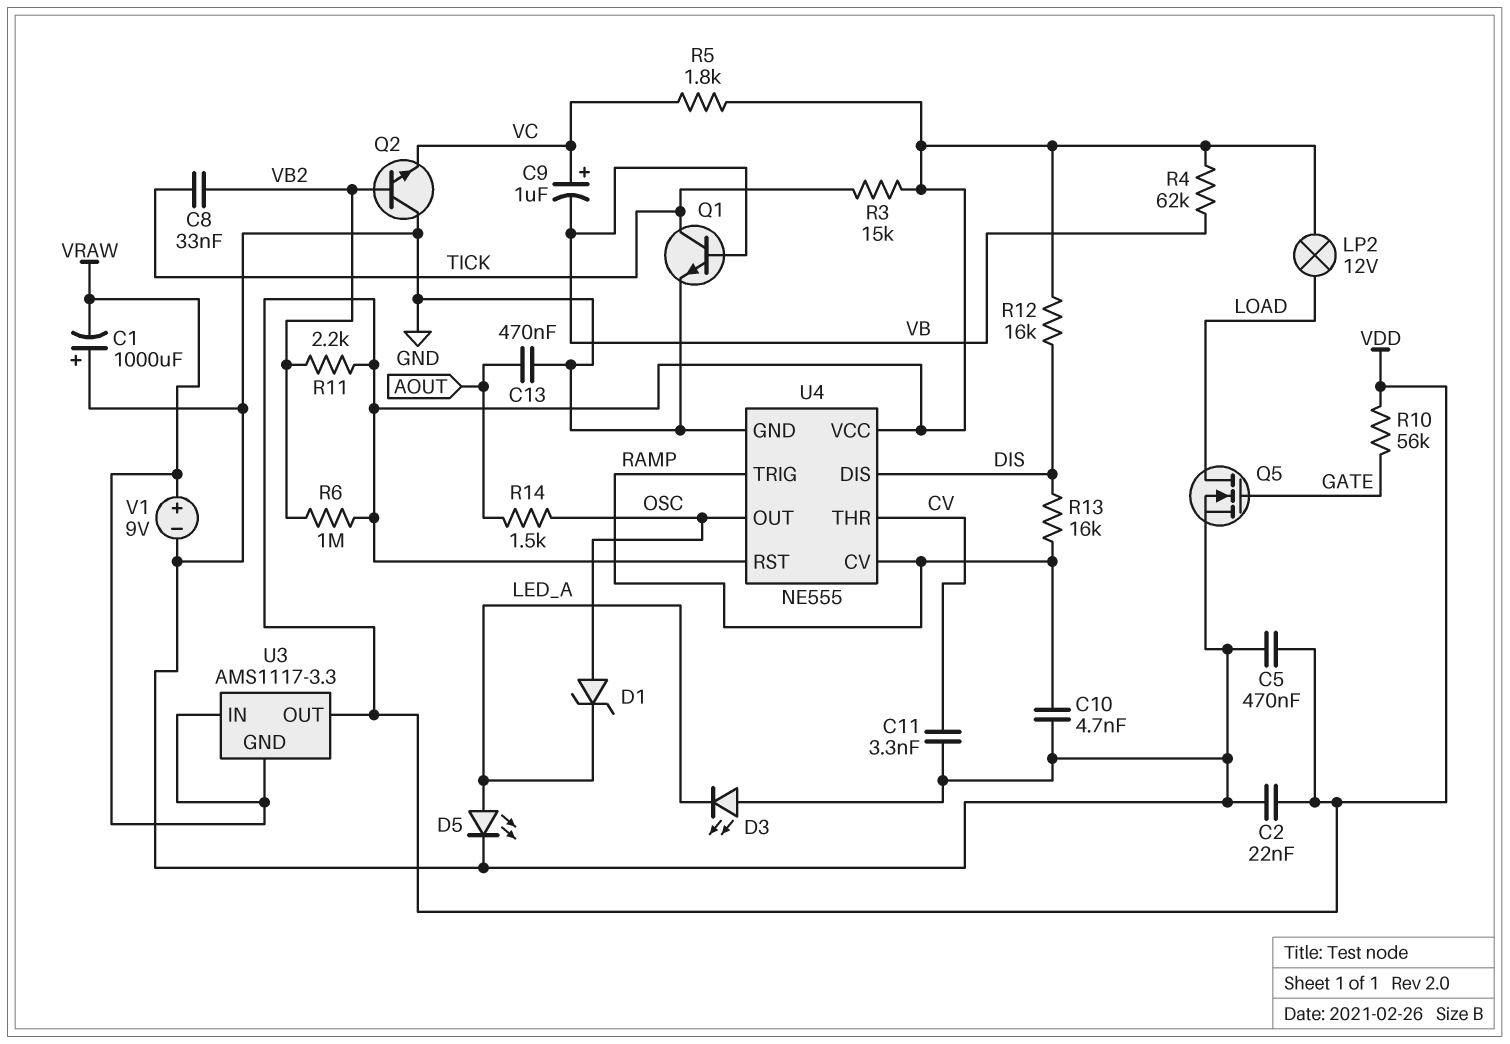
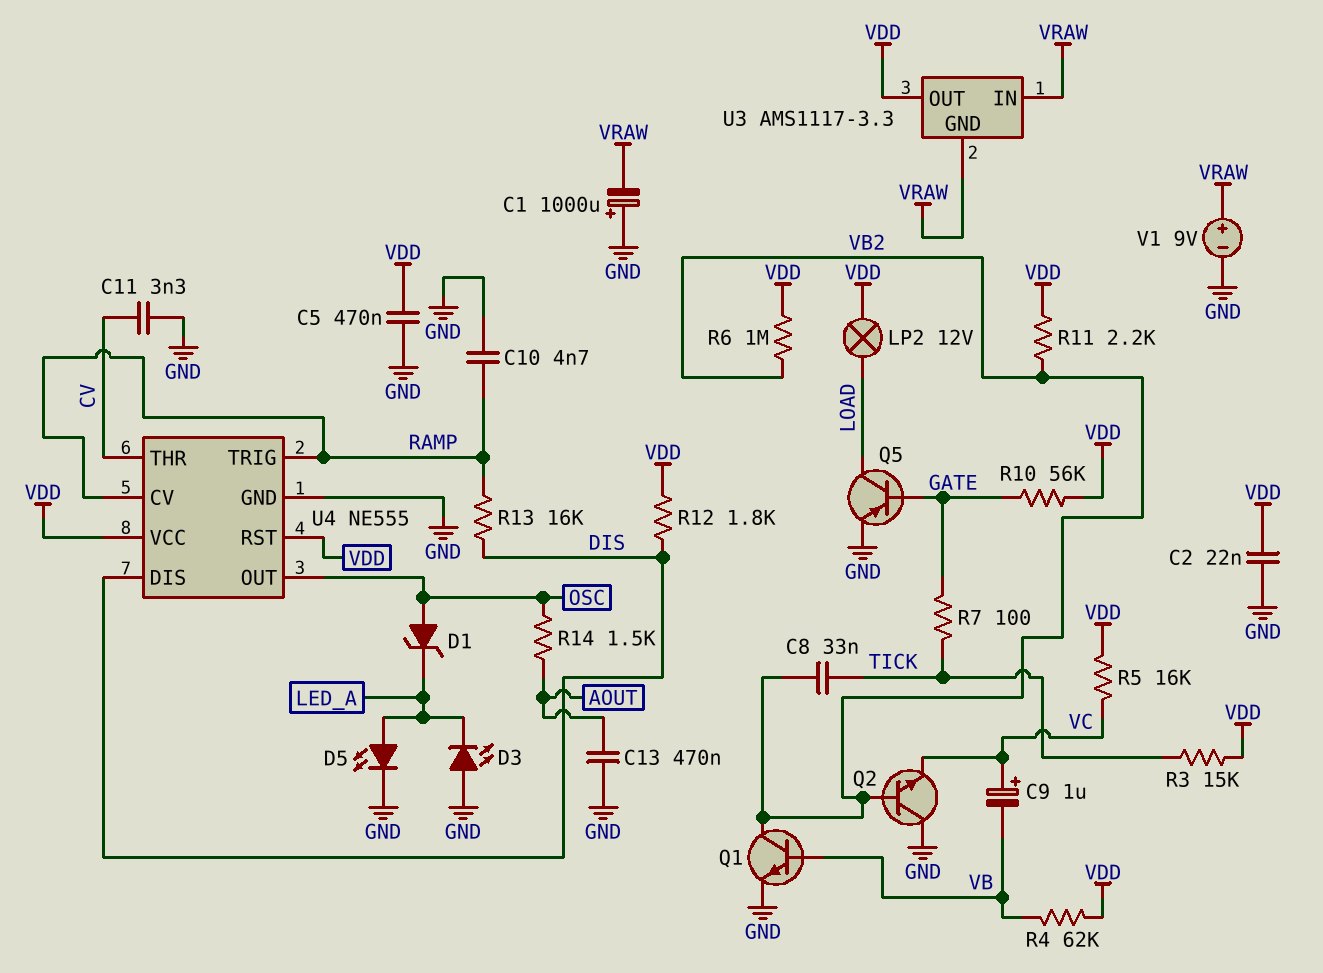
Q1: NPN (B VB, C TICK, E GND) -> NPN (B VB, C VB2, E GND)
Q5: NMOS (G GATE, D LOAD, S GND) -> PNP (B GATE, C LOAD, E GND)
R5: 1.8k (VC, VDD) -> 16k (VC, VDD)
R7: none -> 100 (GATE, TICK)
R12: 16k (DIS, VDD) -> 1.8k (DIS, VDD)

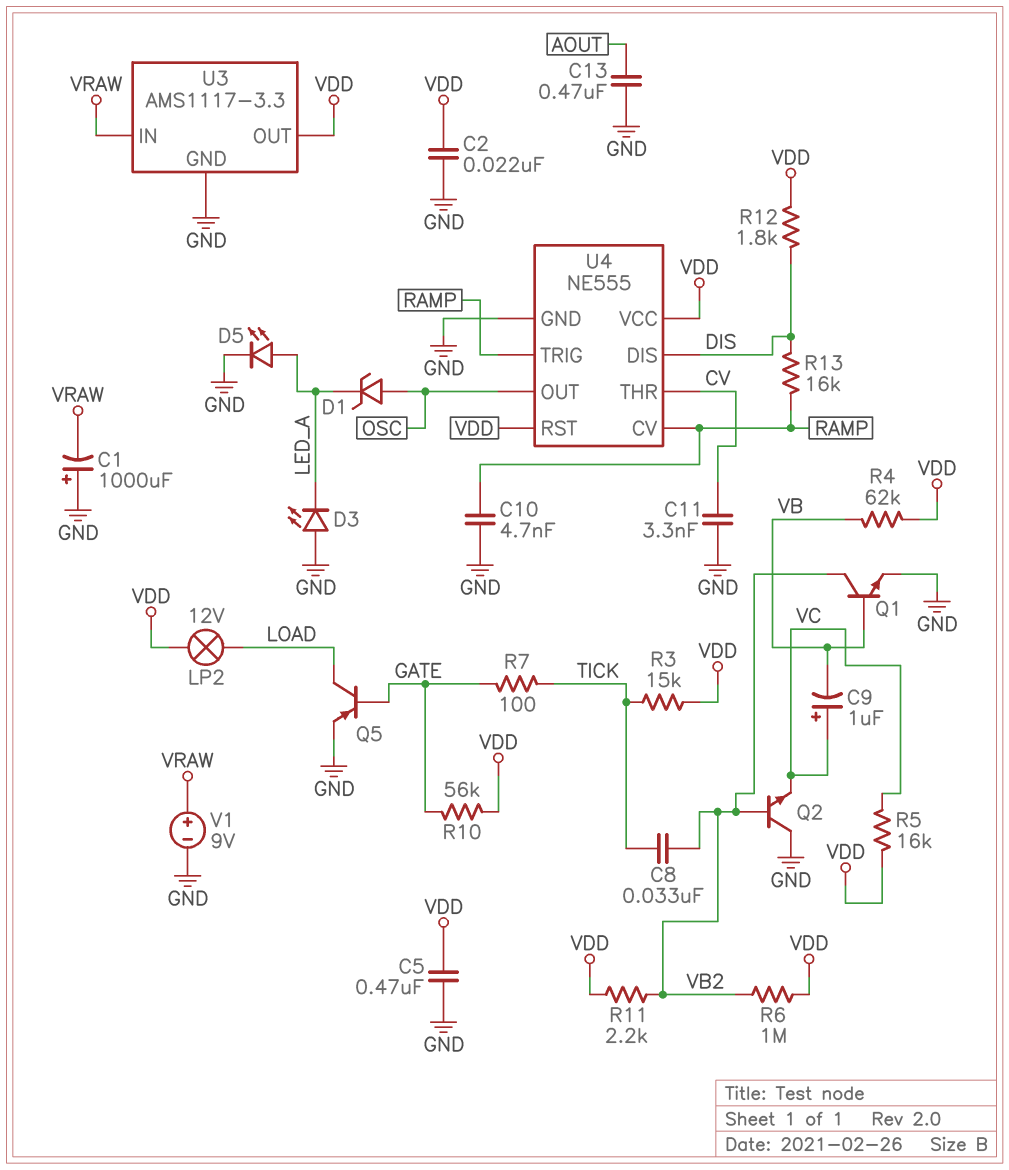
R14: 1.5k (AOUT, OSC) -> none
U3 pin GND: VRAW -> GND

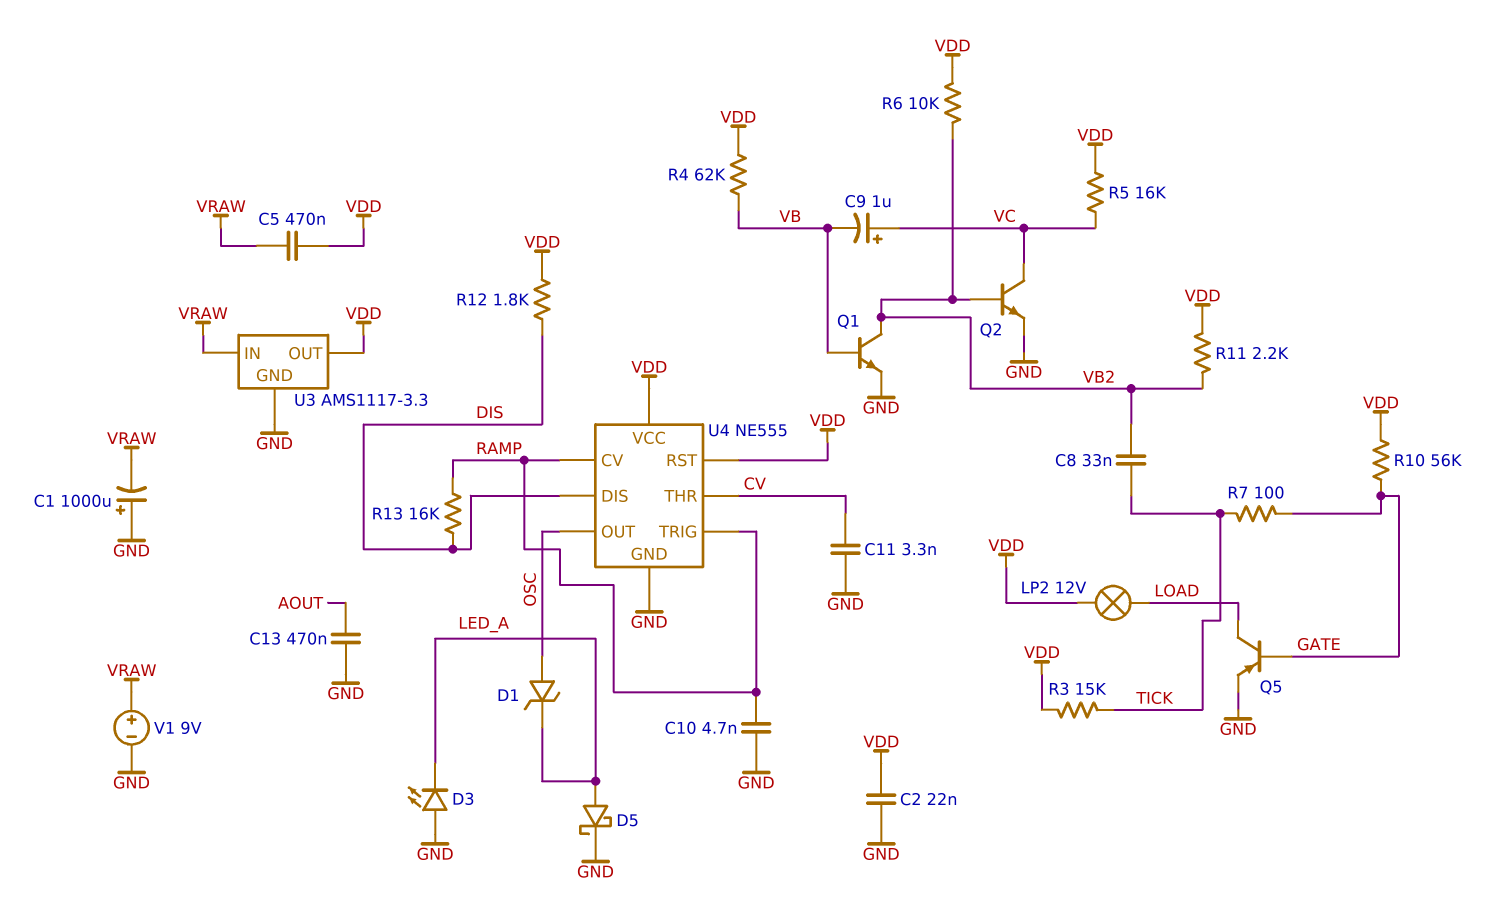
C5: 470nF (GND, VDD) -> 470nF (VDD, VRAW)
D5: LED (A LED_A, K GND) -> schottky (A LED_A, K GND)
Q2: NPN (B VB2, C GND, E VC) -> NPN (B VB2, C VC, E GND)
R6: 1M (VB2, VDD) -> 10k (VB2, VDD)

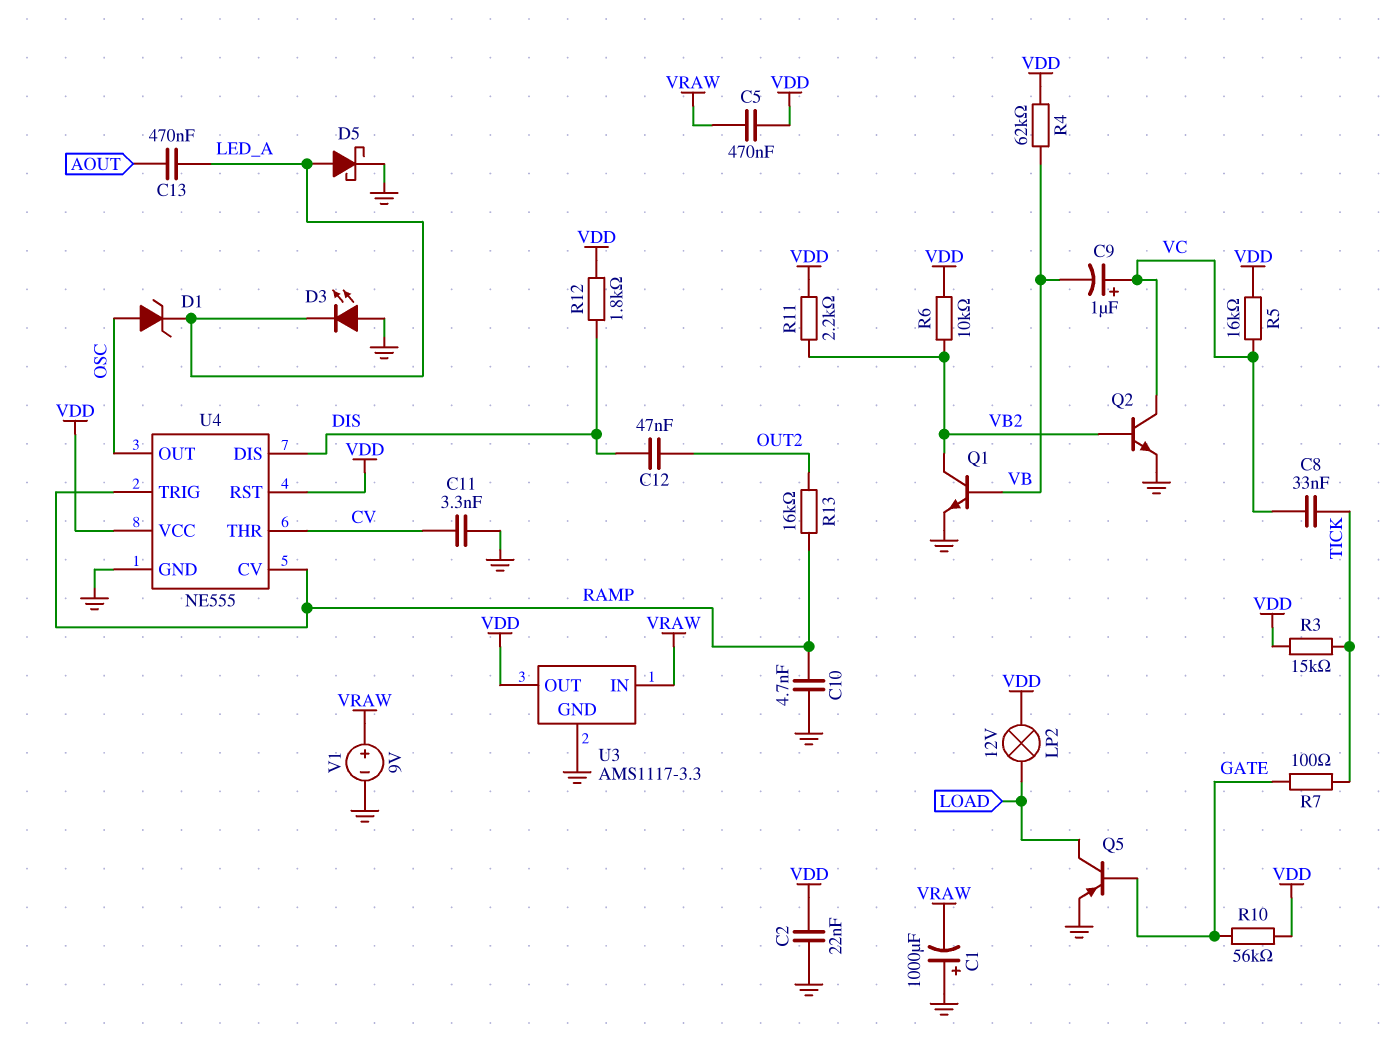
C8: 33nF (TICK, VB2) -> 33nF (TICK, VC)
C12: none -> 47nF (DIS, OUT2)
C13: 470nF (AOUT, GND) -> 470nF (AOUT, LED_A)
R13: 16k (DIS, RAMP) -> 16k (OUT2, RAMP)

